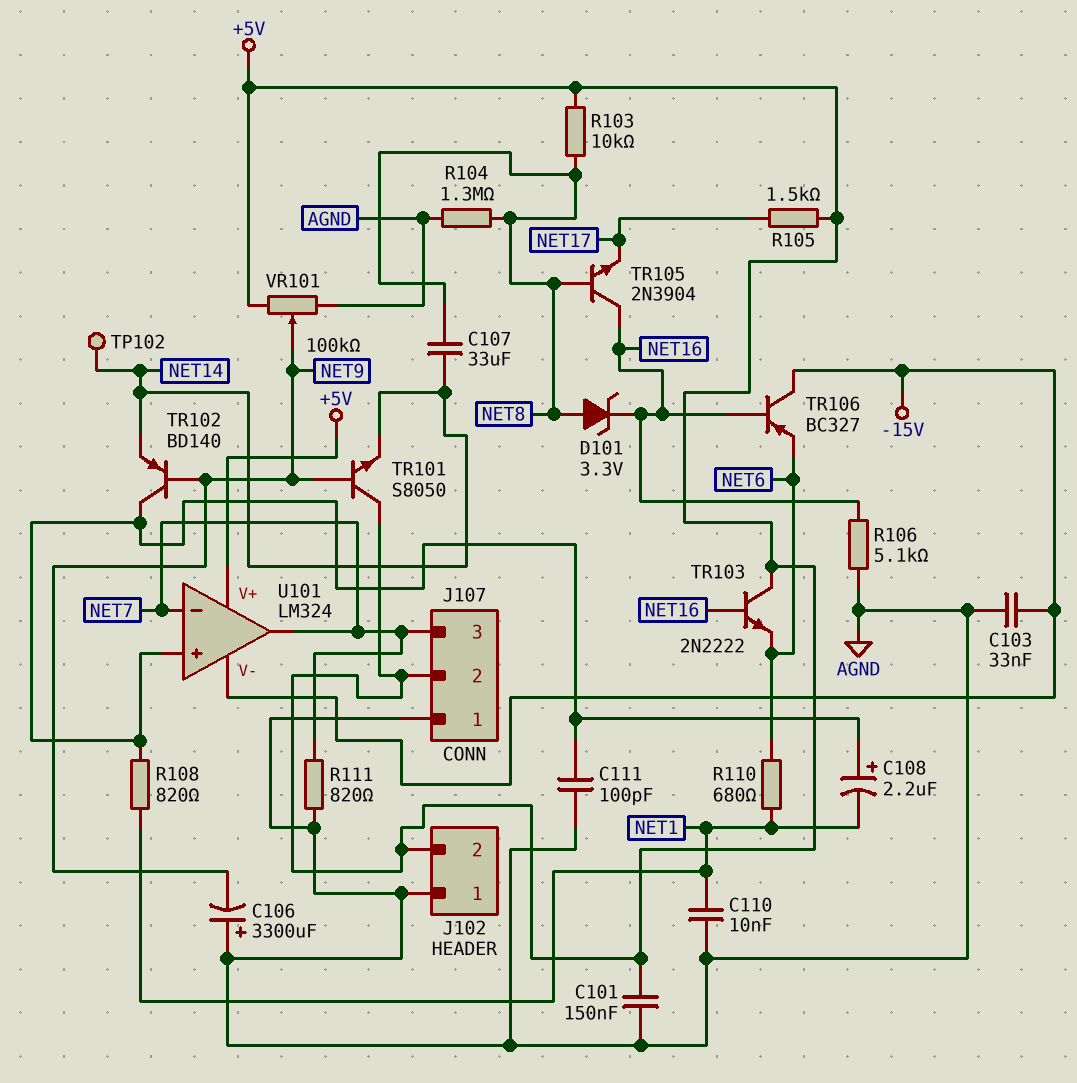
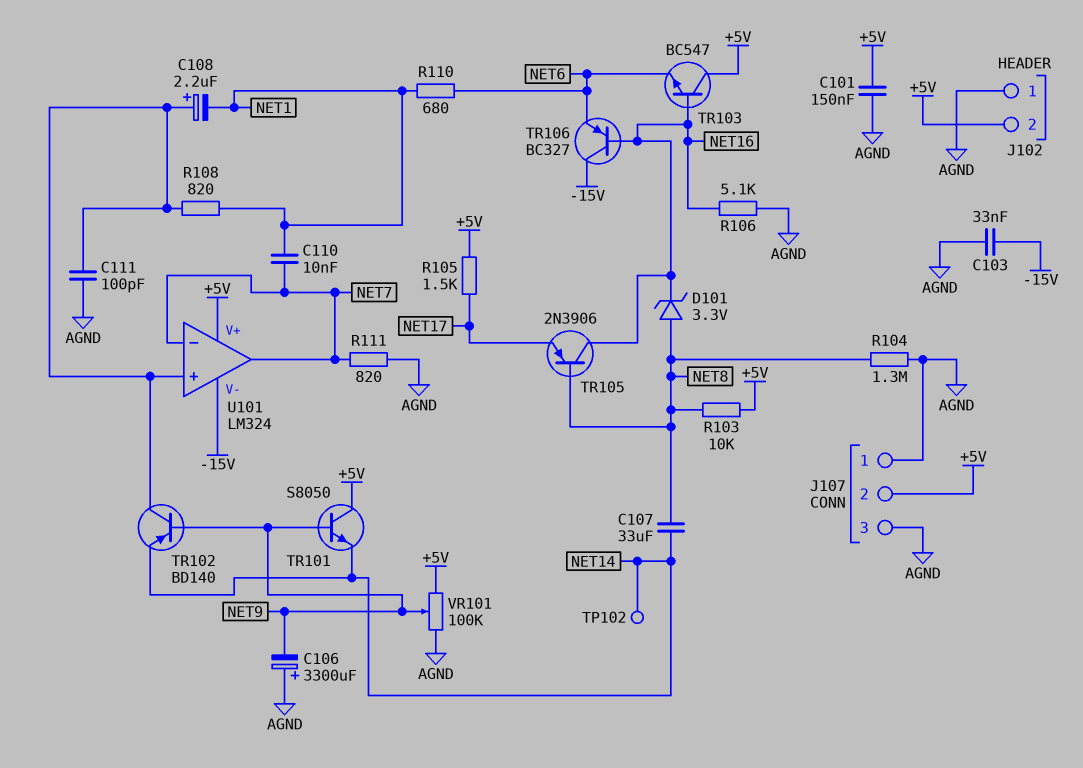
C110: 10nF (AGND, NET1) -> 10nF (NET1, NET7)
J107 pin 3: NET7 -> AGND
TR103: NPN 2N2222 (B NET16, C +5V, E NET6) -> NPN BC547 (B NET16, C +5V, E NET6)
TR105: NPN 2N3904 (B NET8, C NET16, E NET17) -> PNP 2N3906 (B NET8, C NET16, E NET17)

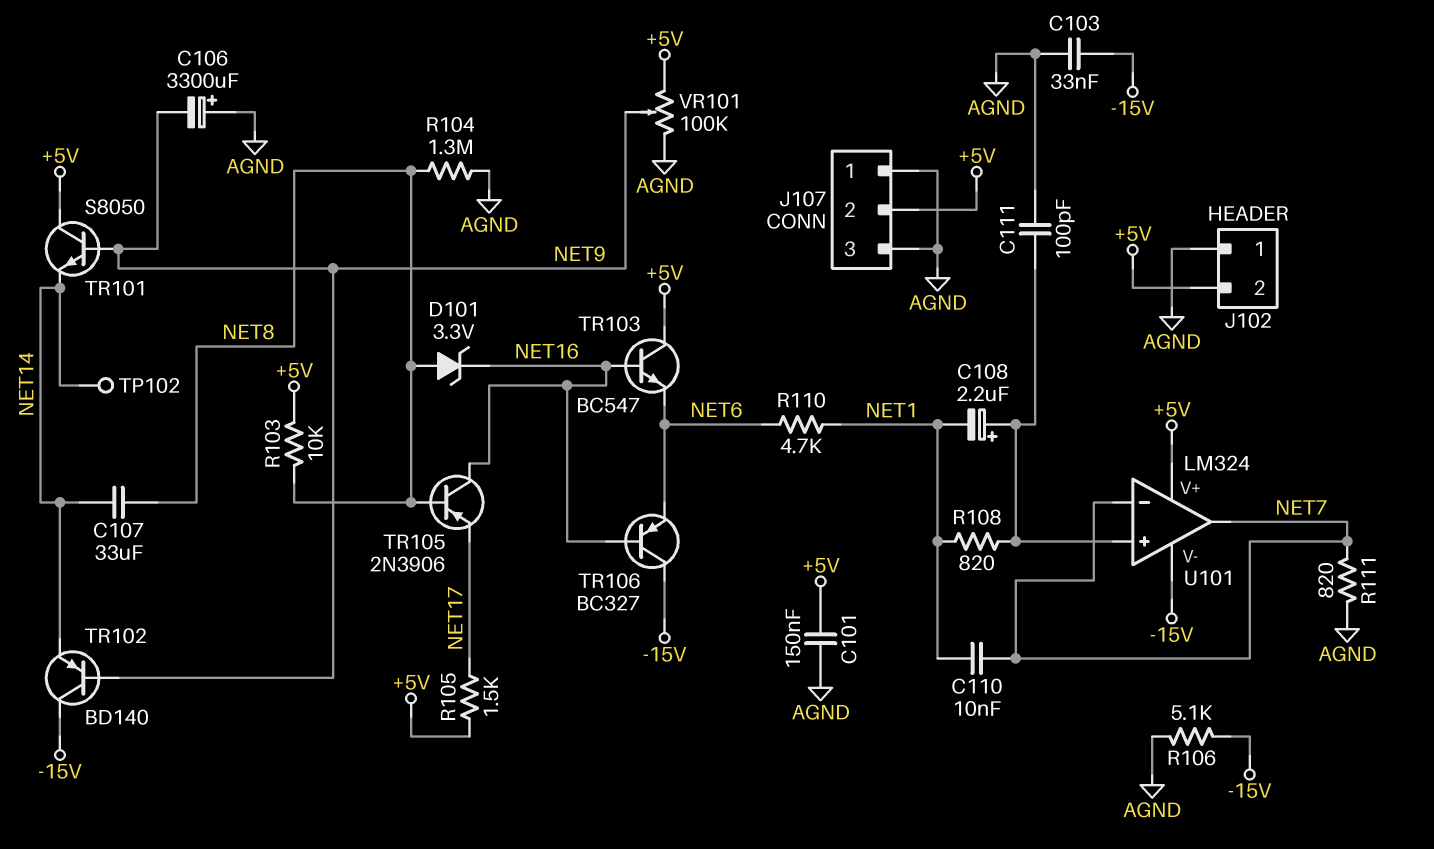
R106: 5.1k (AGND, NET16) -> 5.1k (-15V, AGND)
R110: 680 (NET1, NET6) -> 4.7k (NET1, NET6)
TR102: PNP BD140 (B NET9, C U101/in+, E NET14) -> PNP BD140 (B NET9, C -15V, E NET14)

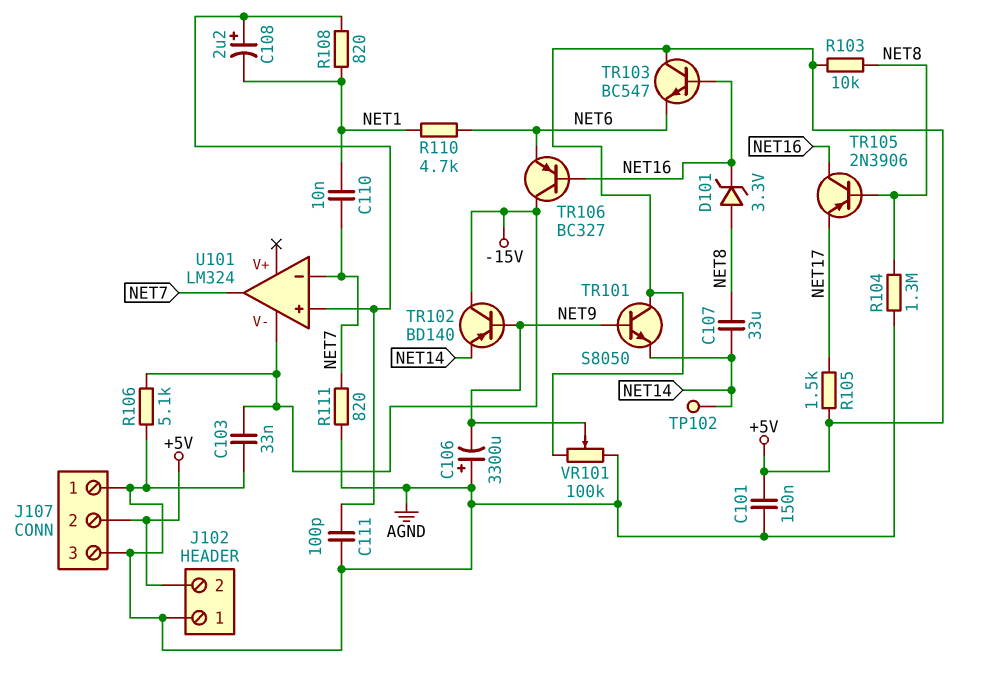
U101 pin V+: +5V -> none

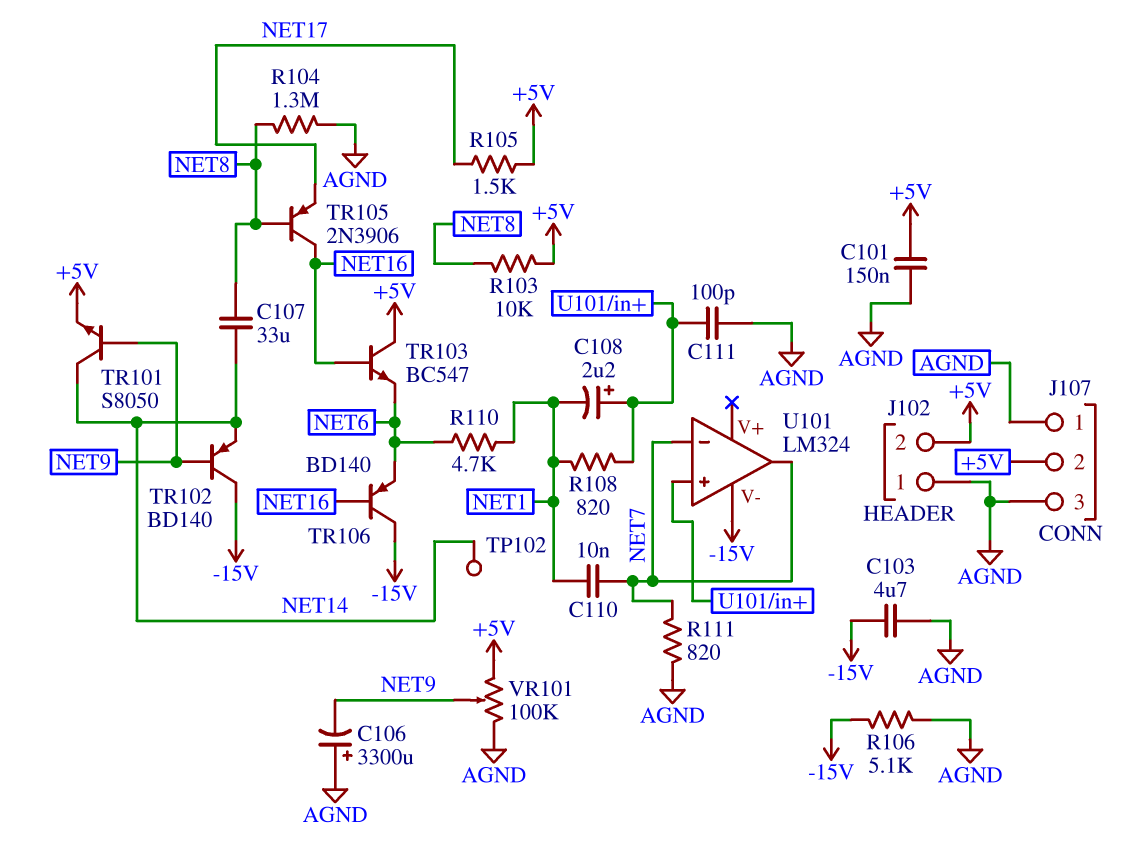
C103: 33nF (-15V, AGND) -> 4.7uF (-15V, AGND)
D101: zener 3.3V (A NET8, K NET16) -> none
TR101: NPN S8050 (B NET9, C +5V, E NET14) -> NPN S8050 (B NET9, C NET14, E +5V)
TR106: PNP BC327 (B NET16, C -15V, E NET6) -> PNP BD140 (B NET16, C -15V, E NET6)

